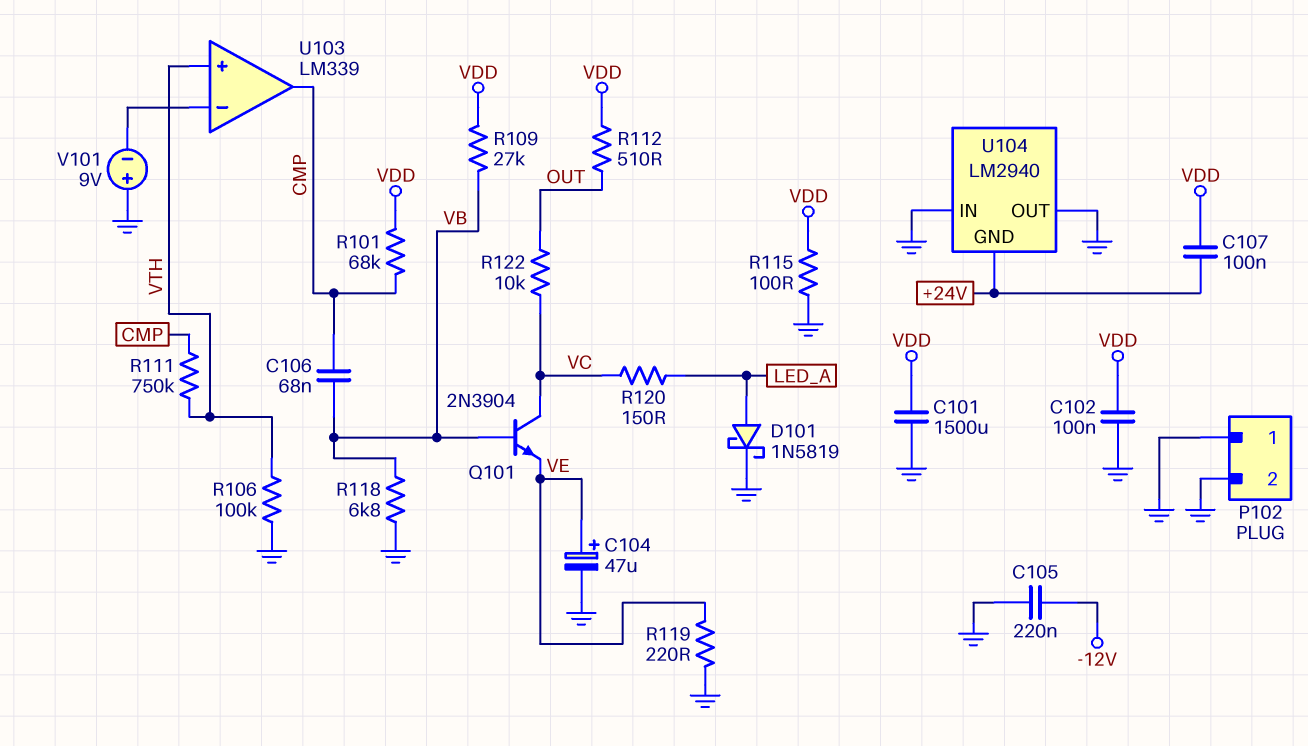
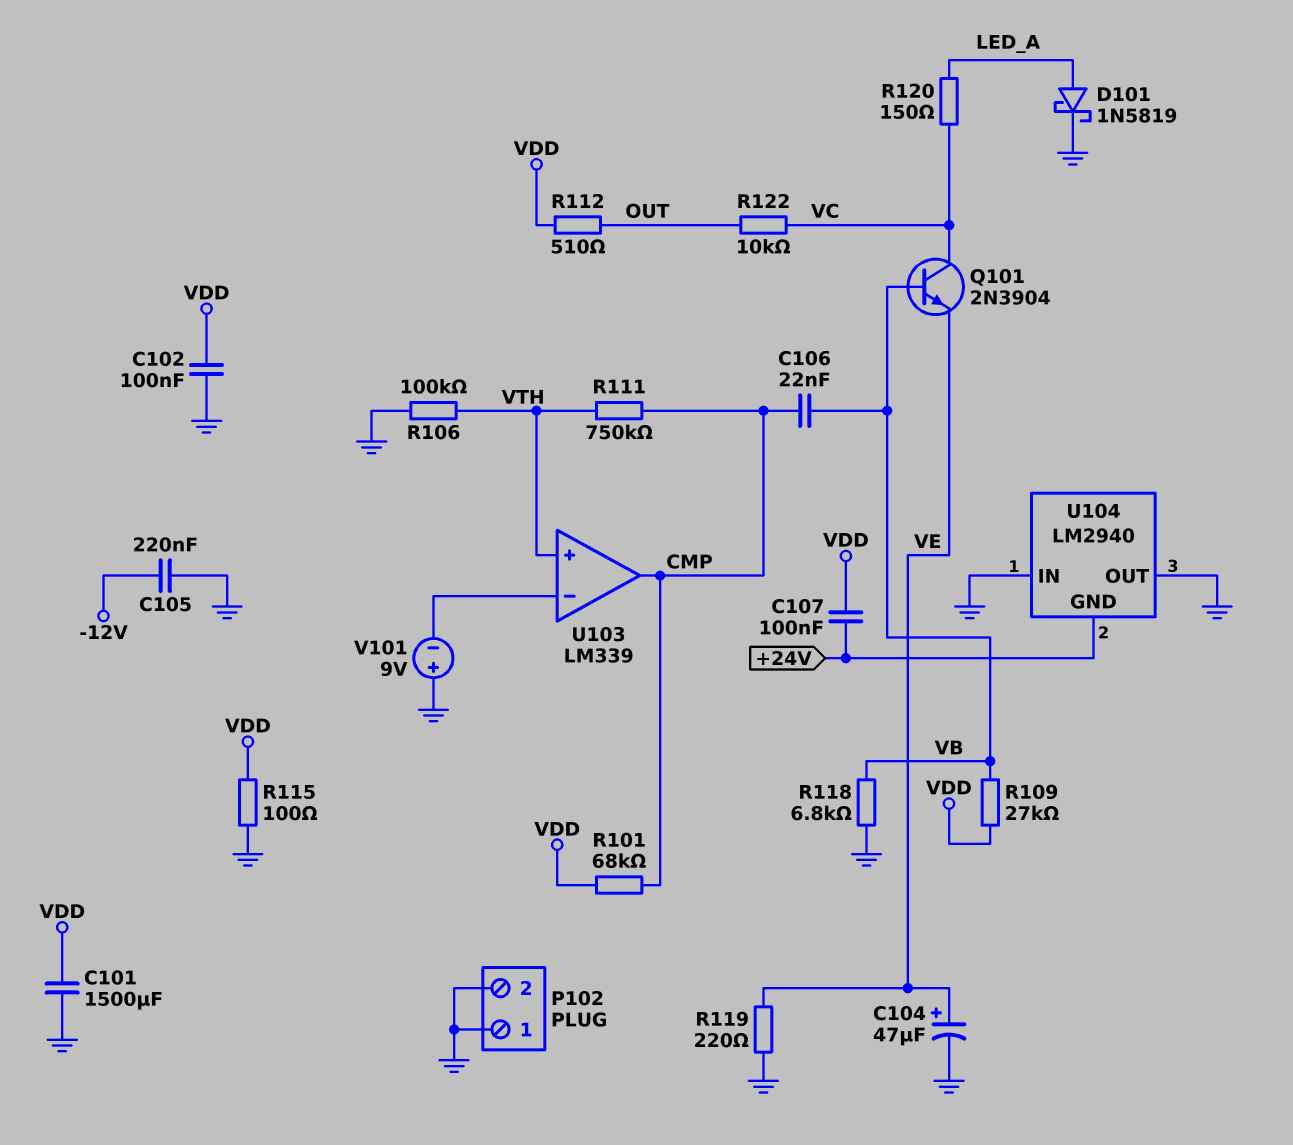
C106: 68nF (CMP, VB) -> 22nF (CMP, VB)

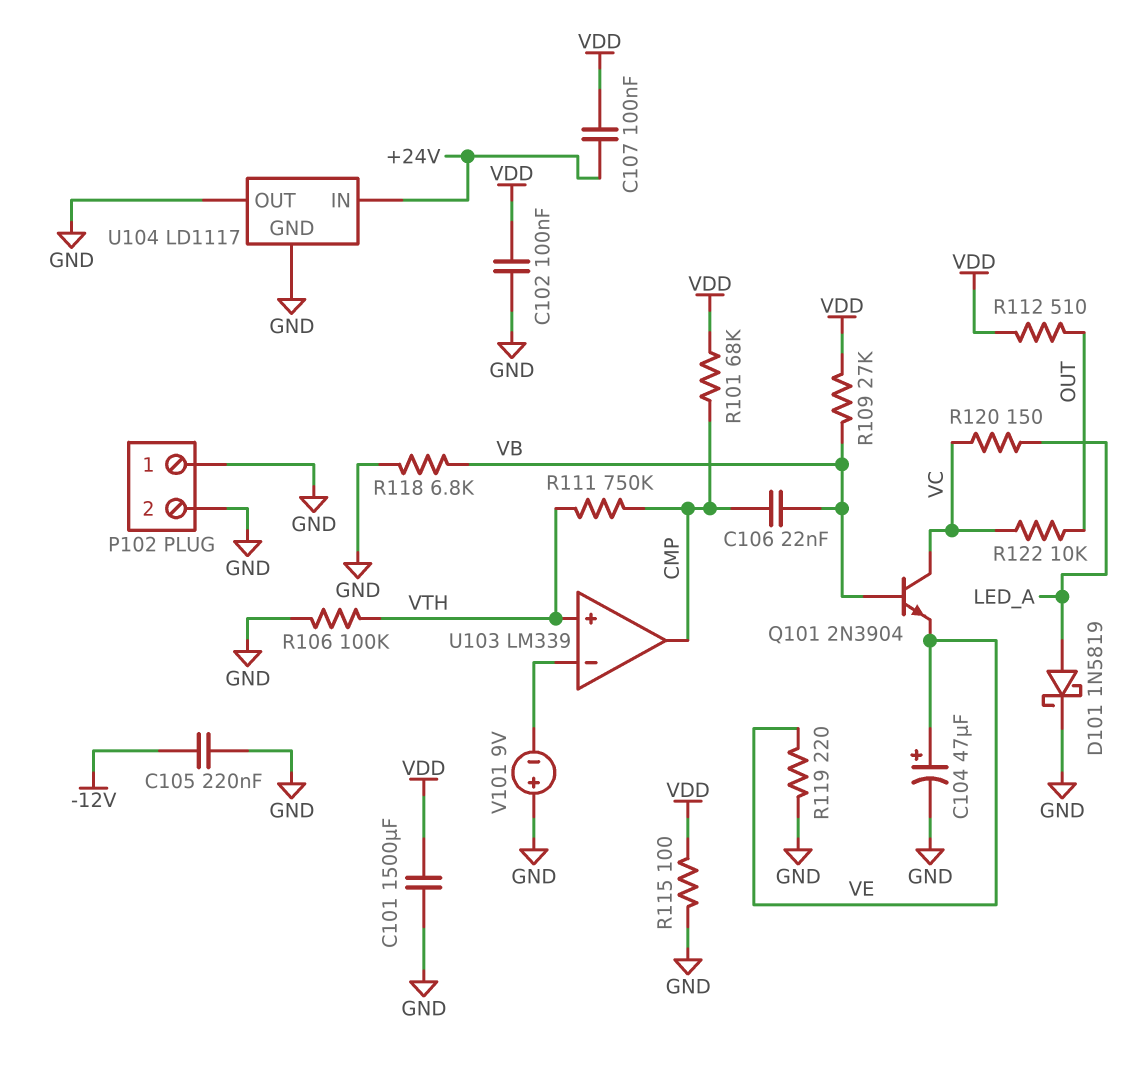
U104: LM2940 -> LD1117
U104 pin GND: +24V -> GND
U104 pin IN: GND -> +24V

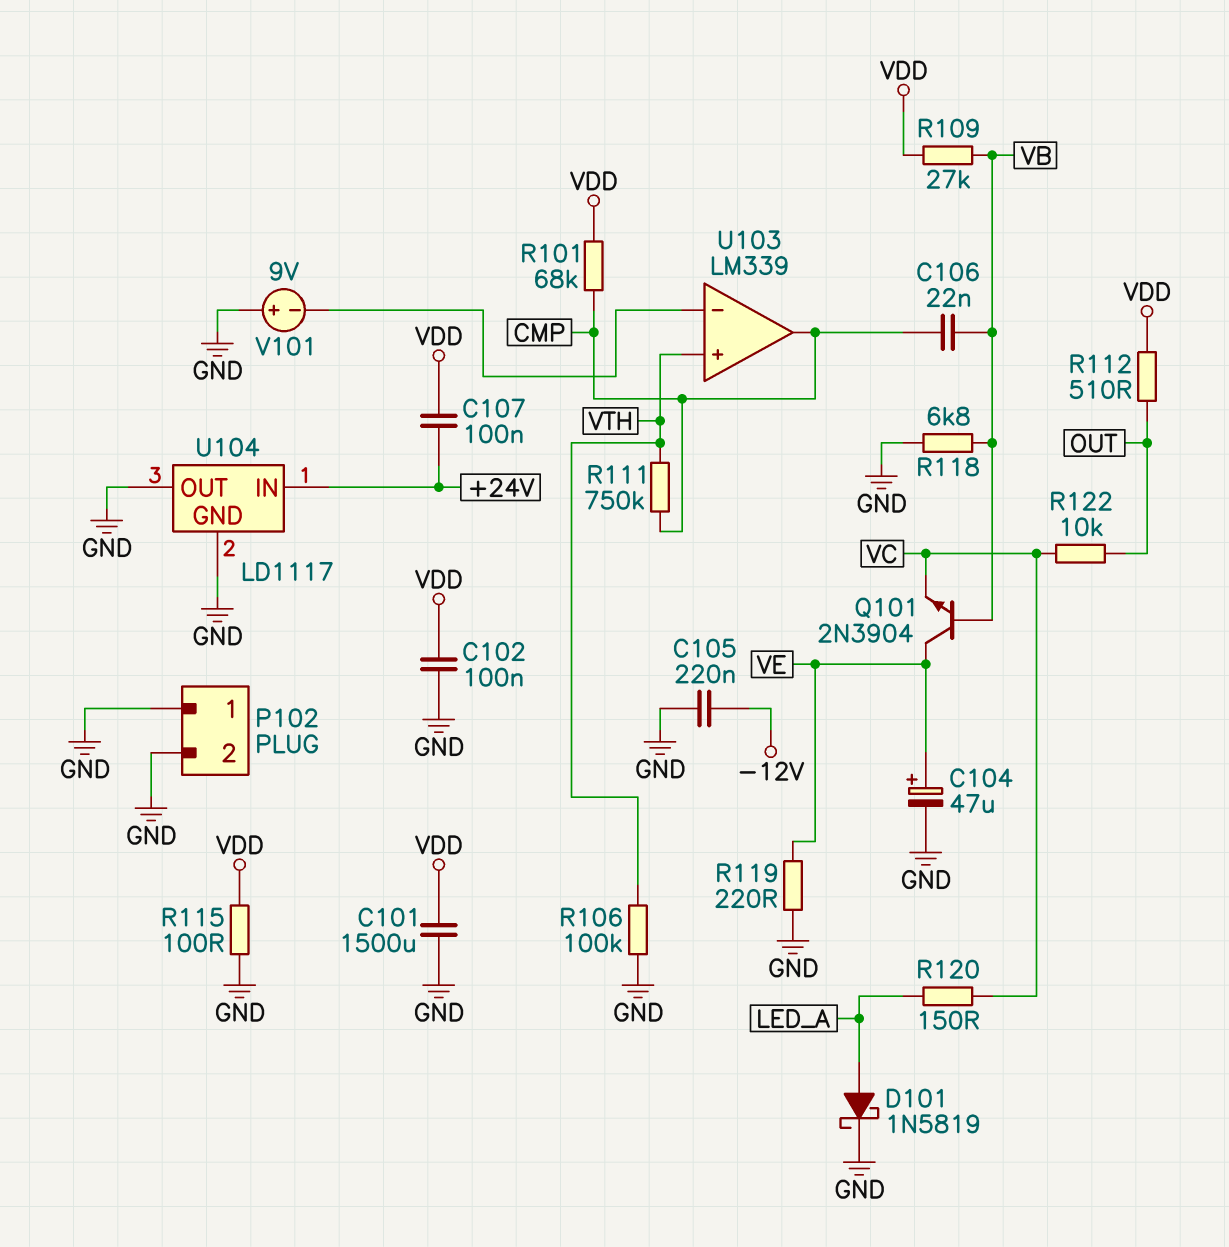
Q101: NPN 2N3904 (B VB, C VC, E VE) -> NPN 2N3904 (B VB, C VE, E VC)

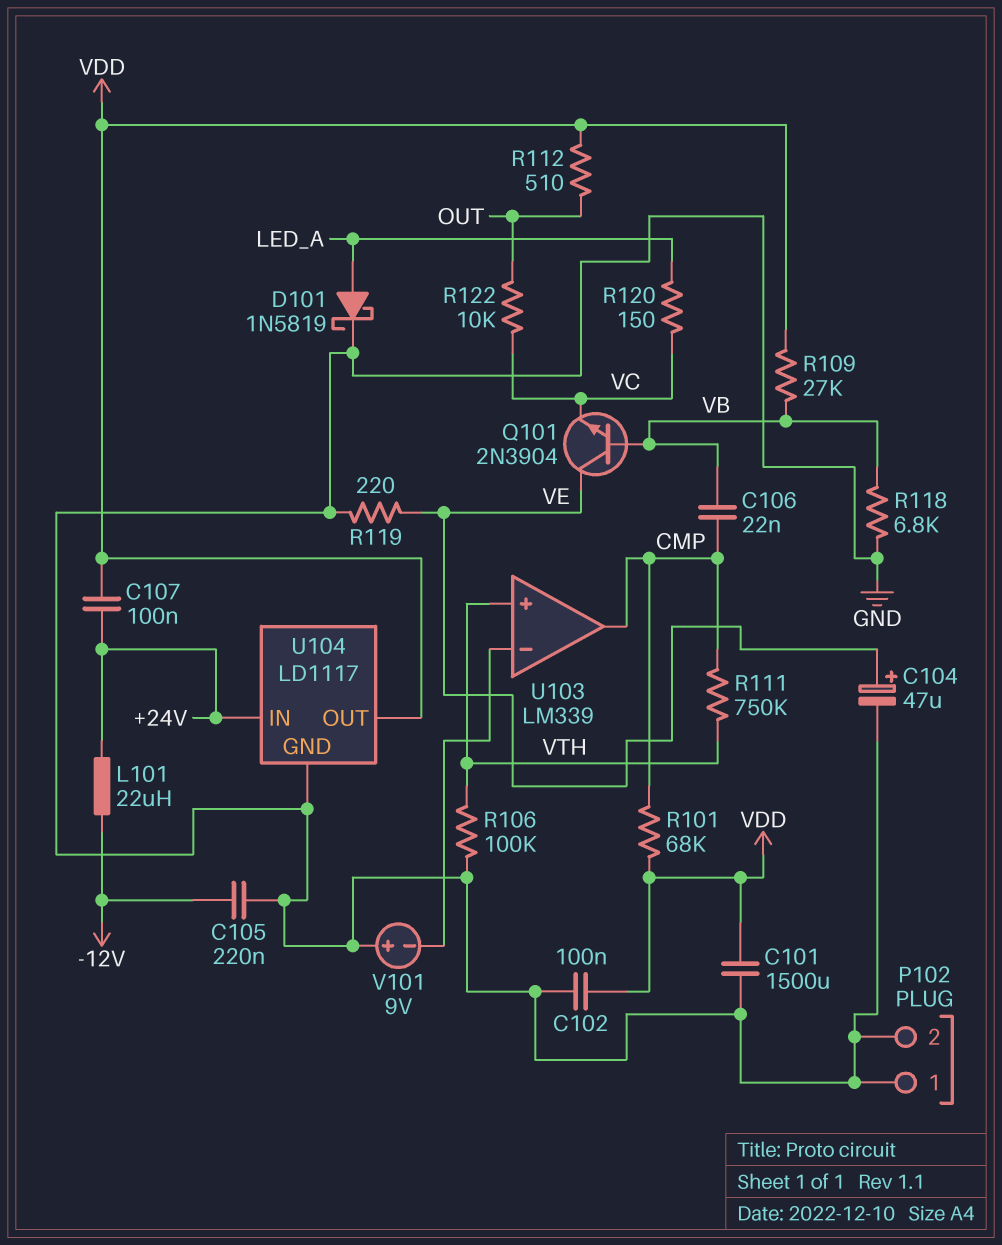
L101: none -> 22uH (+24V, -12V)
R115: 100 (GND, VDD) -> none
U104 pin OUT: GND -> VDD

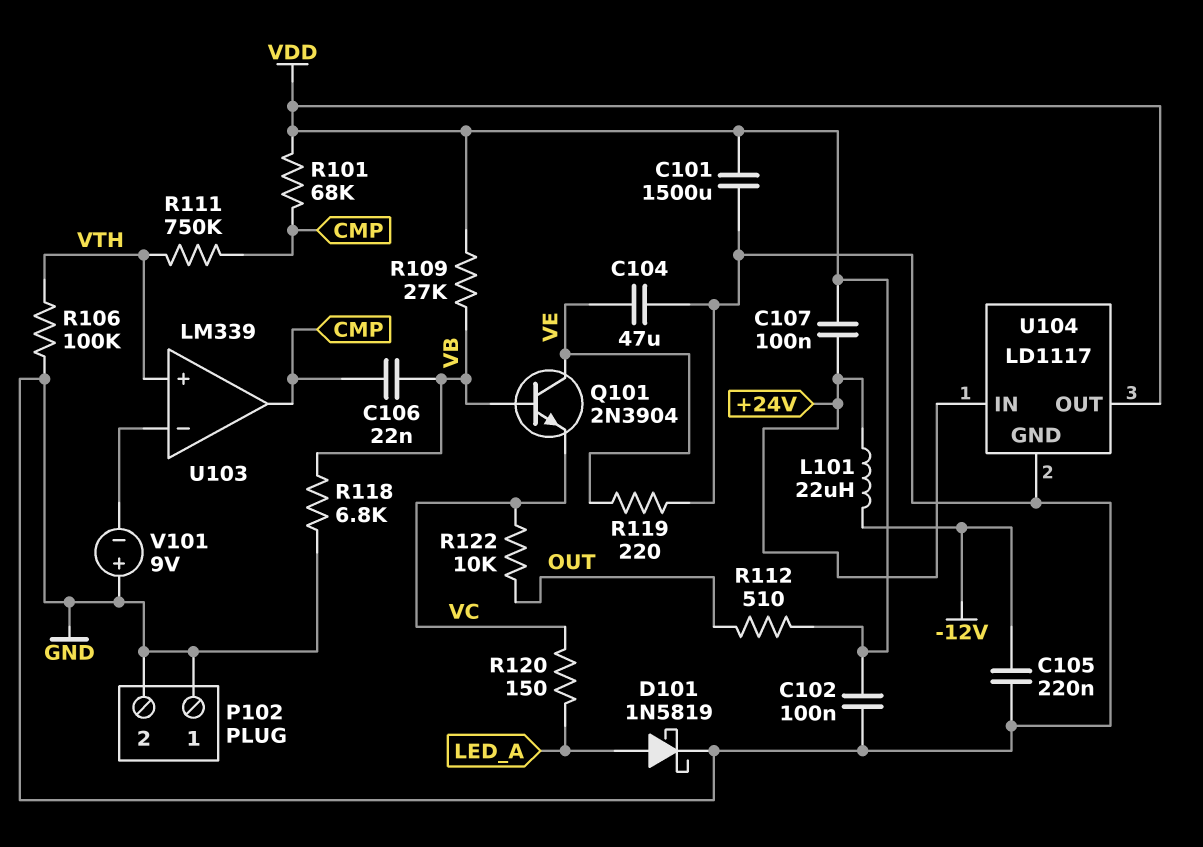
C104: 47uF (plus VE, minus GND) -> 47uF (GND, VE)

